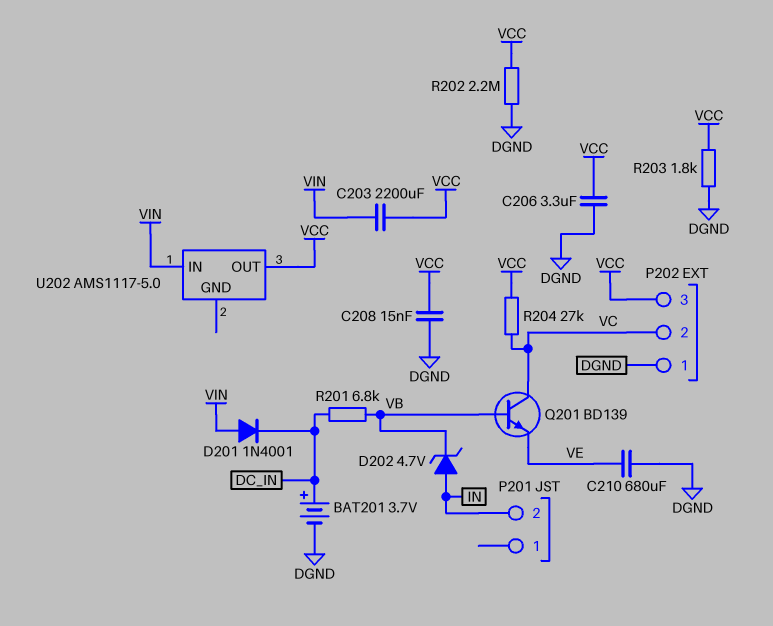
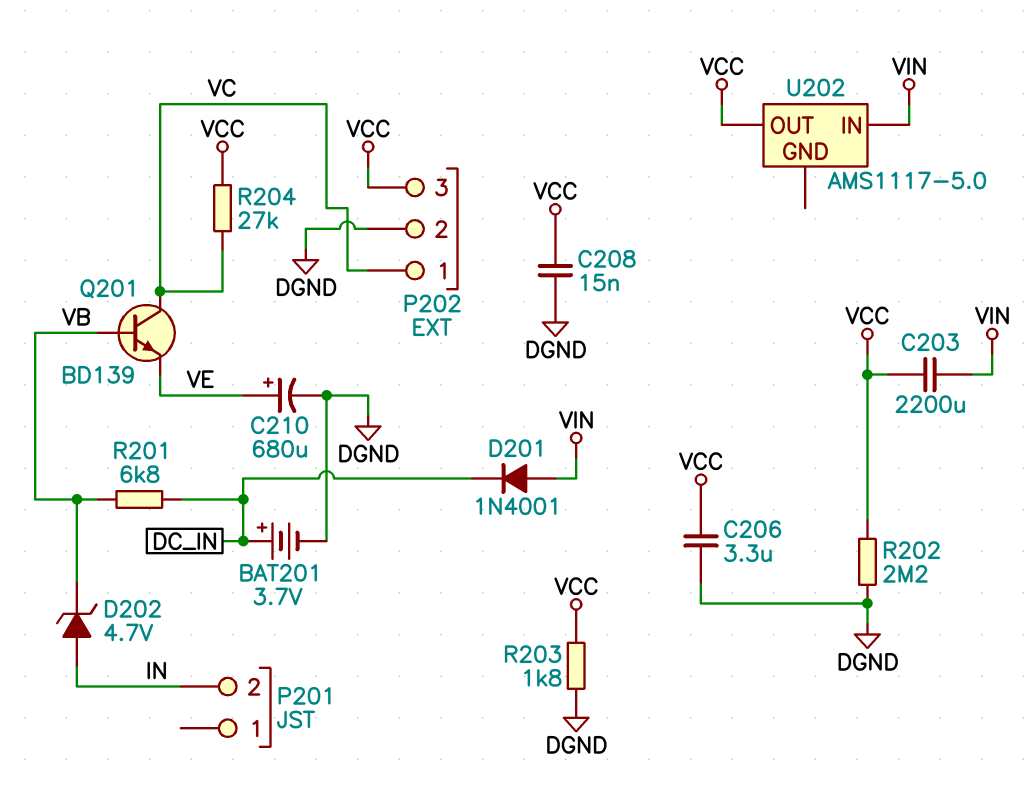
C210: 680uF (DGND, VE) -> 680uF (plus VE, minus DGND)
P202 pin 1: DGND -> VC
P202 pin 2: VC -> DGND

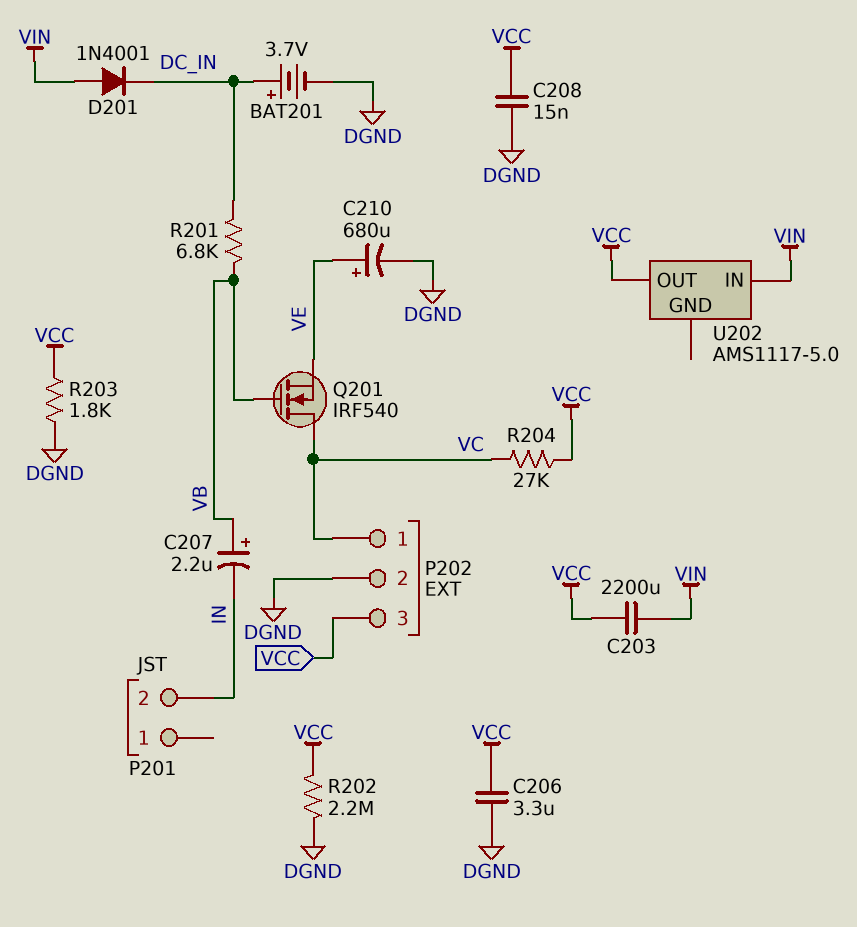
C207: none -> 2.2uF (plus VB, minus IN)
D202: zener 4.7V (A IN, K VB) -> none
Q201: NPN BD139 (B VB, C VC, E VE) -> NMOS IRF540 (G VB, D VC, S VE)

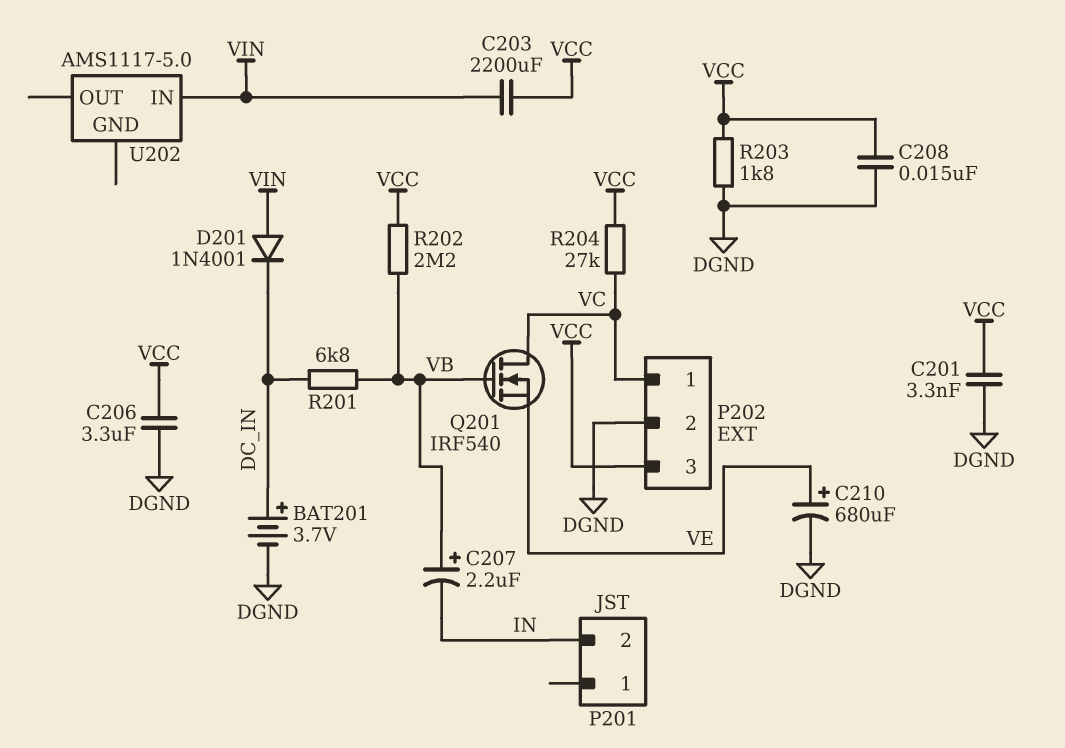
C201: none -> 3.3nF (DGND, VCC)
R202: 2.2M (DGND, VCC) -> 2.2M (VB, VCC)
U202 pin OUT: VCC -> none

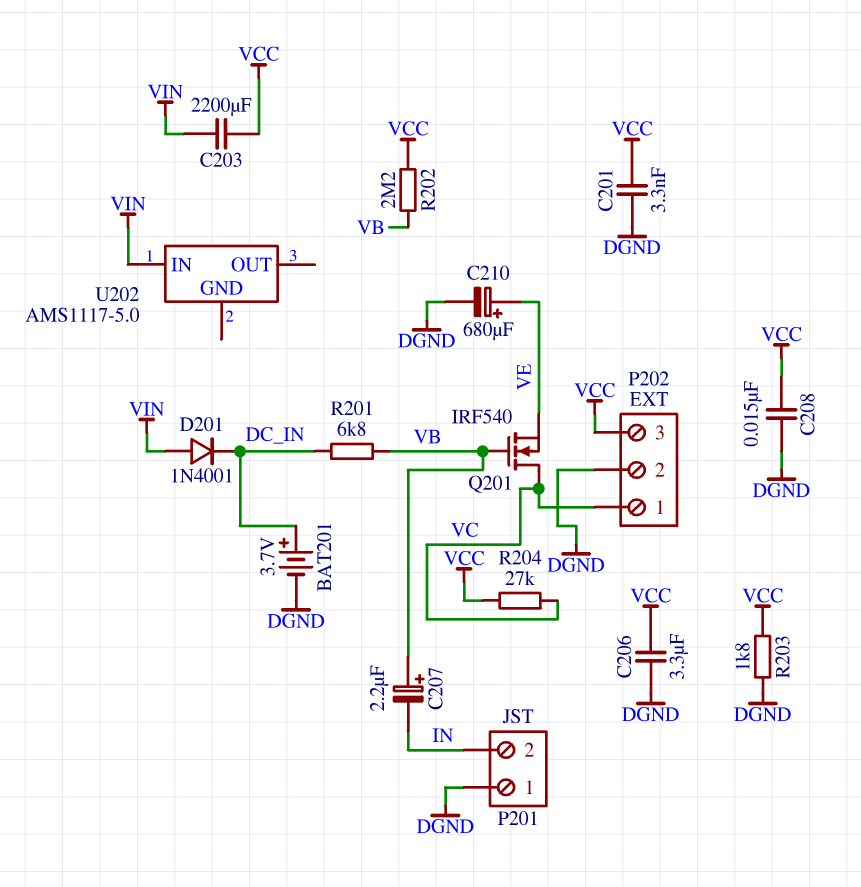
P201 pin 1: none -> DGND

